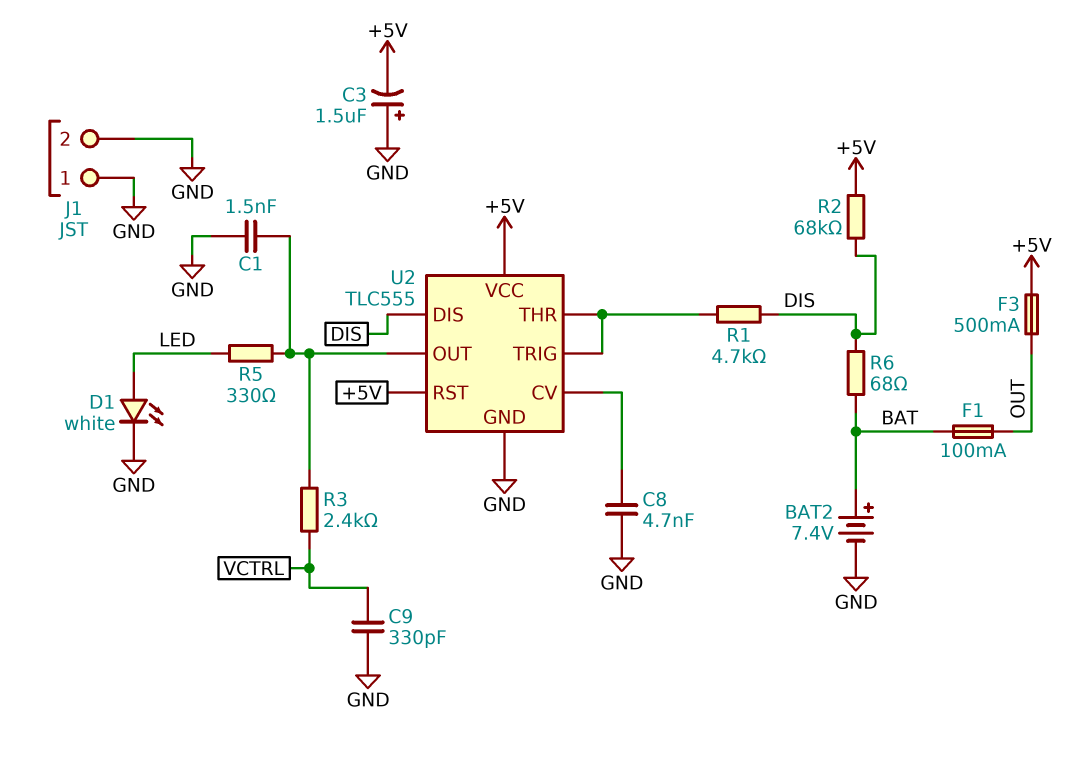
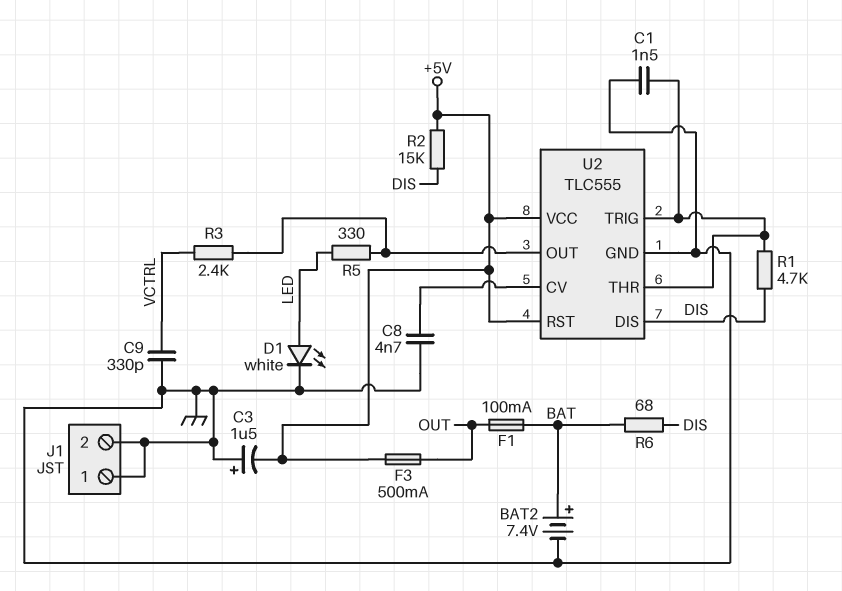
C1: 1.5nF (GND, U2/OUT) -> 1.5nF (GND, U2/THR)
R2: 68k (+5V, DIS) -> 15k (+5V, DIS)

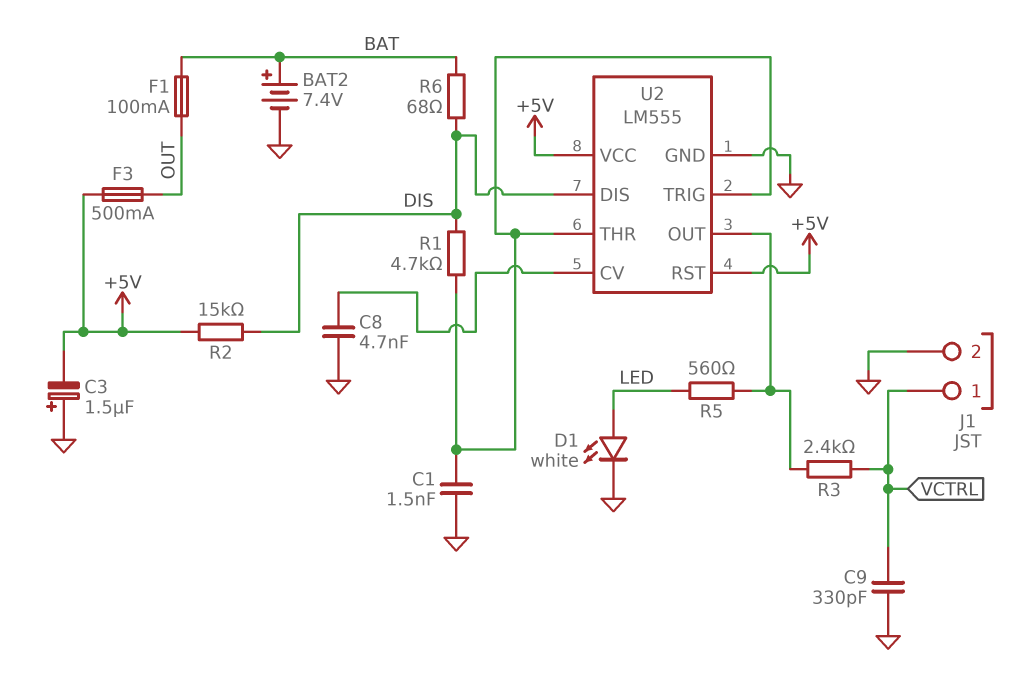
J1 pin 1: GND -> VCTRL
R5: 330 (LED, U2/OUT) -> 560 (LED, U2/OUT)
U2: TLC555 -> LM555

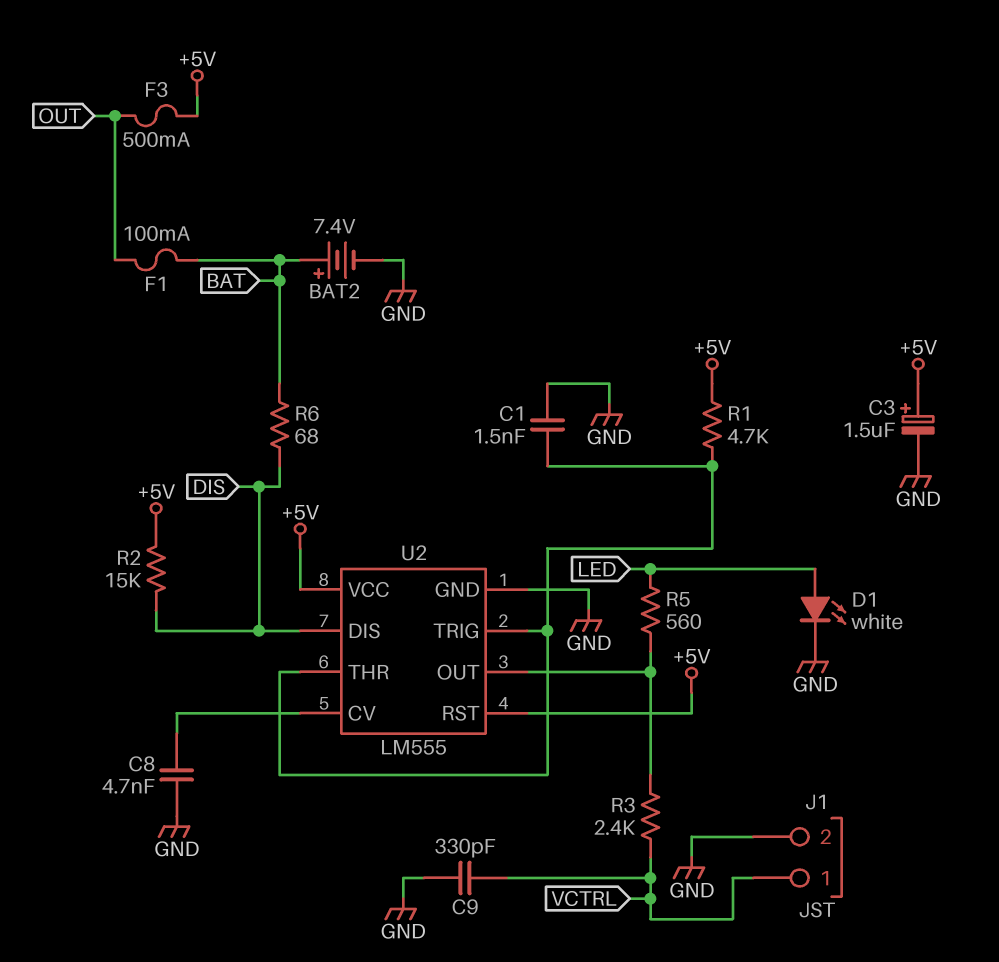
C3: 1.5uF (plus GND, minus +5V) -> 1.5uF (plus +5V, minus GND)
R1: 4.7k (DIS, U2/THR) -> 4.7k (+5V, U2/THR)

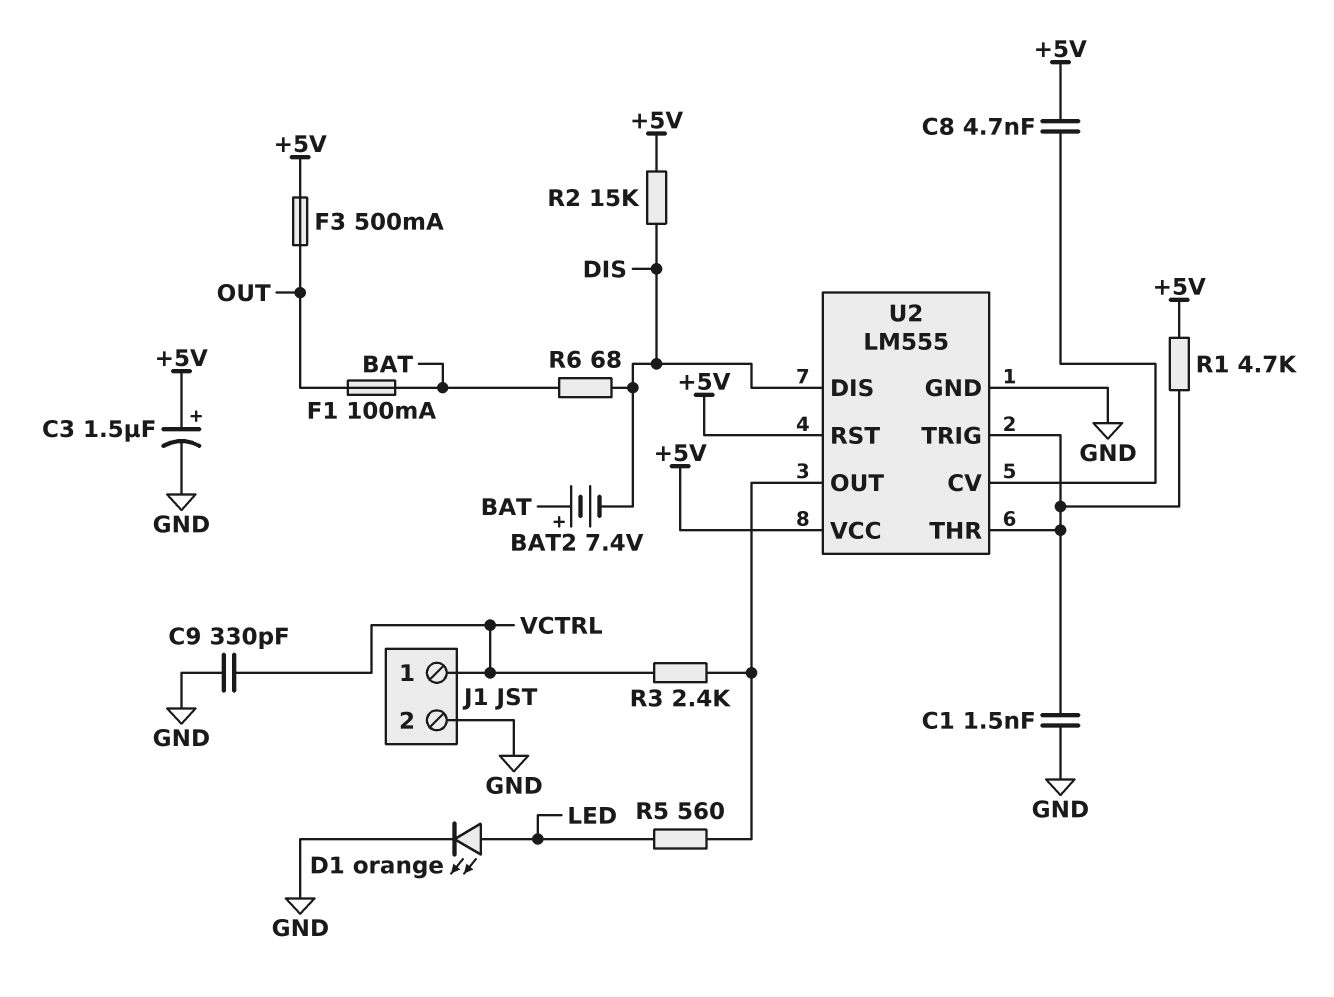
BAT2: 7.4V (plus BAT, minus GND) -> 7.4V (plus BAT, minus DIS)
C8: 4.7nF (GND, U2/CV) -> 4.7nF (+5V, U2/CV)
D1: LED white (A LED, K GND) -> LED orange (A LED, K GND)

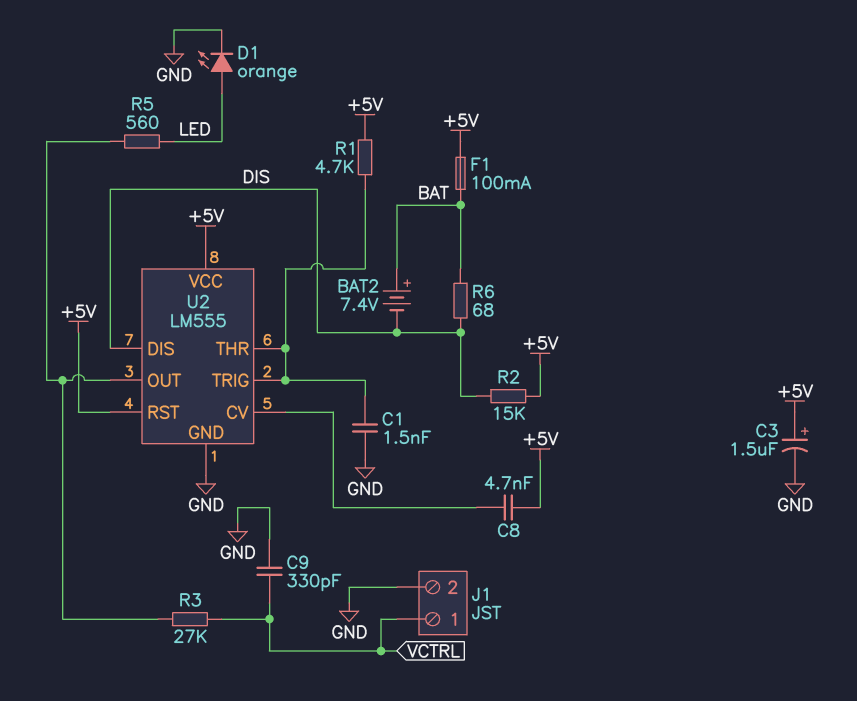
F1: 100mA (BAT, OUT) -> 100mA (+5V, BAT)
F3: 500mA (+5V, OUT) -> none
R3: 2.4k (U2/OUT, VCTRL) -> 27k (U2/OUT, VCTRL)

